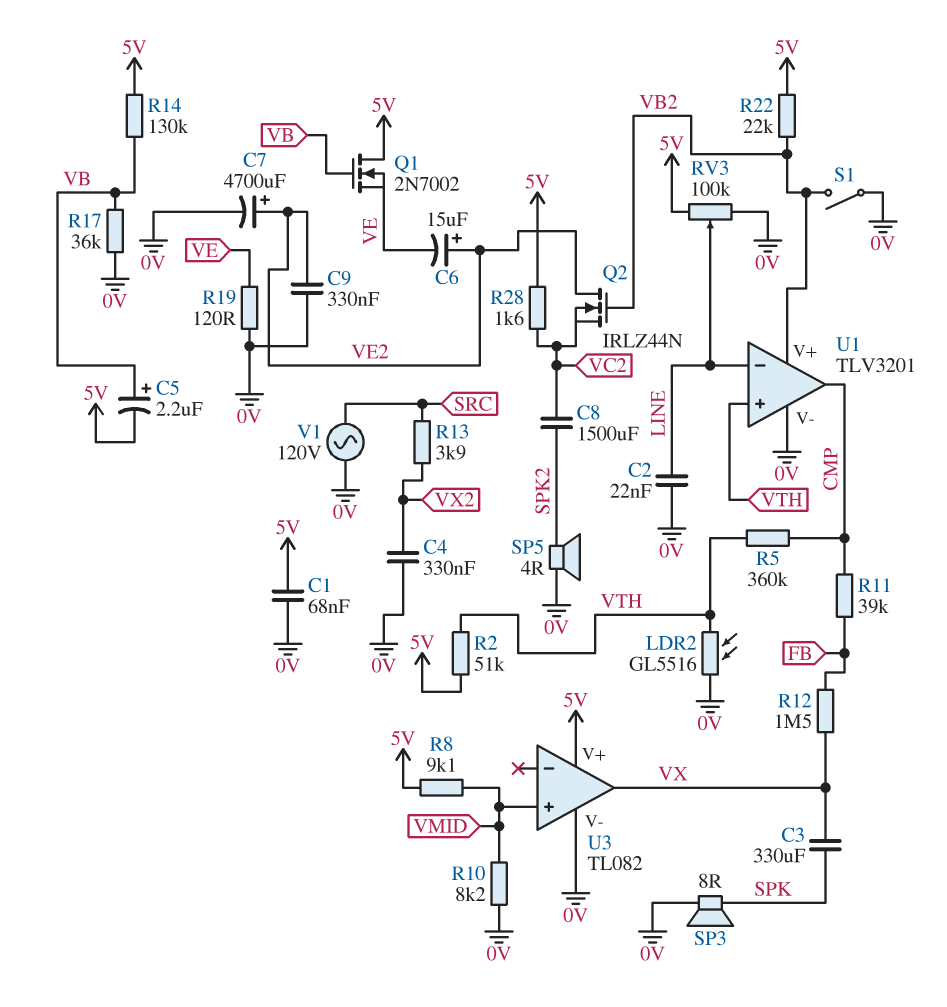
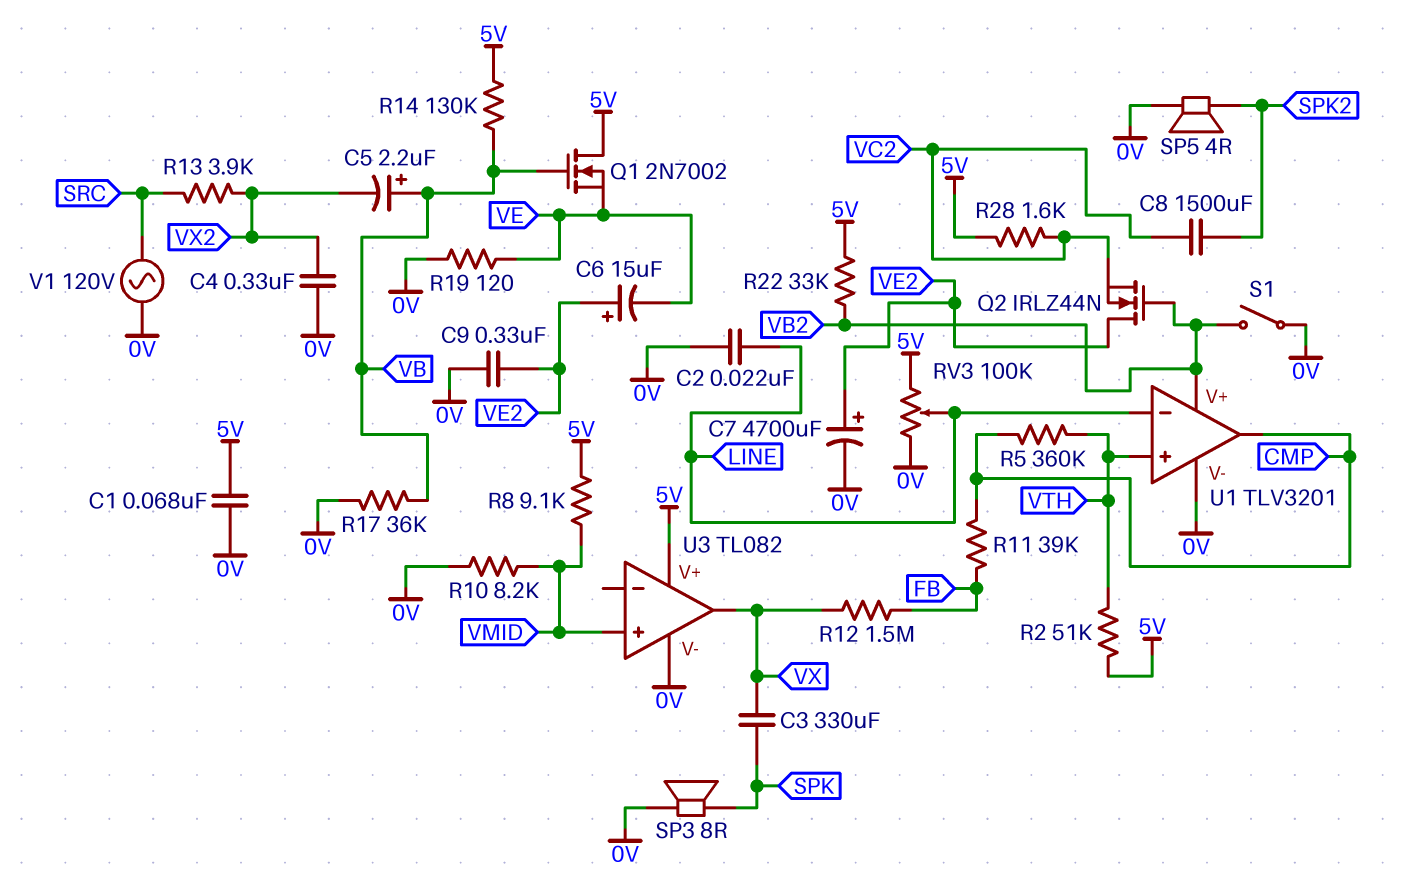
C5: 2.2uF (plus VB, minus 5V) -> 2.2uF (plus VB, minus VX2)
LDR2: GL5516 (0V, VTH) -> none
R22: 22k (5V, VB2) -> 33k (5V, VB2)

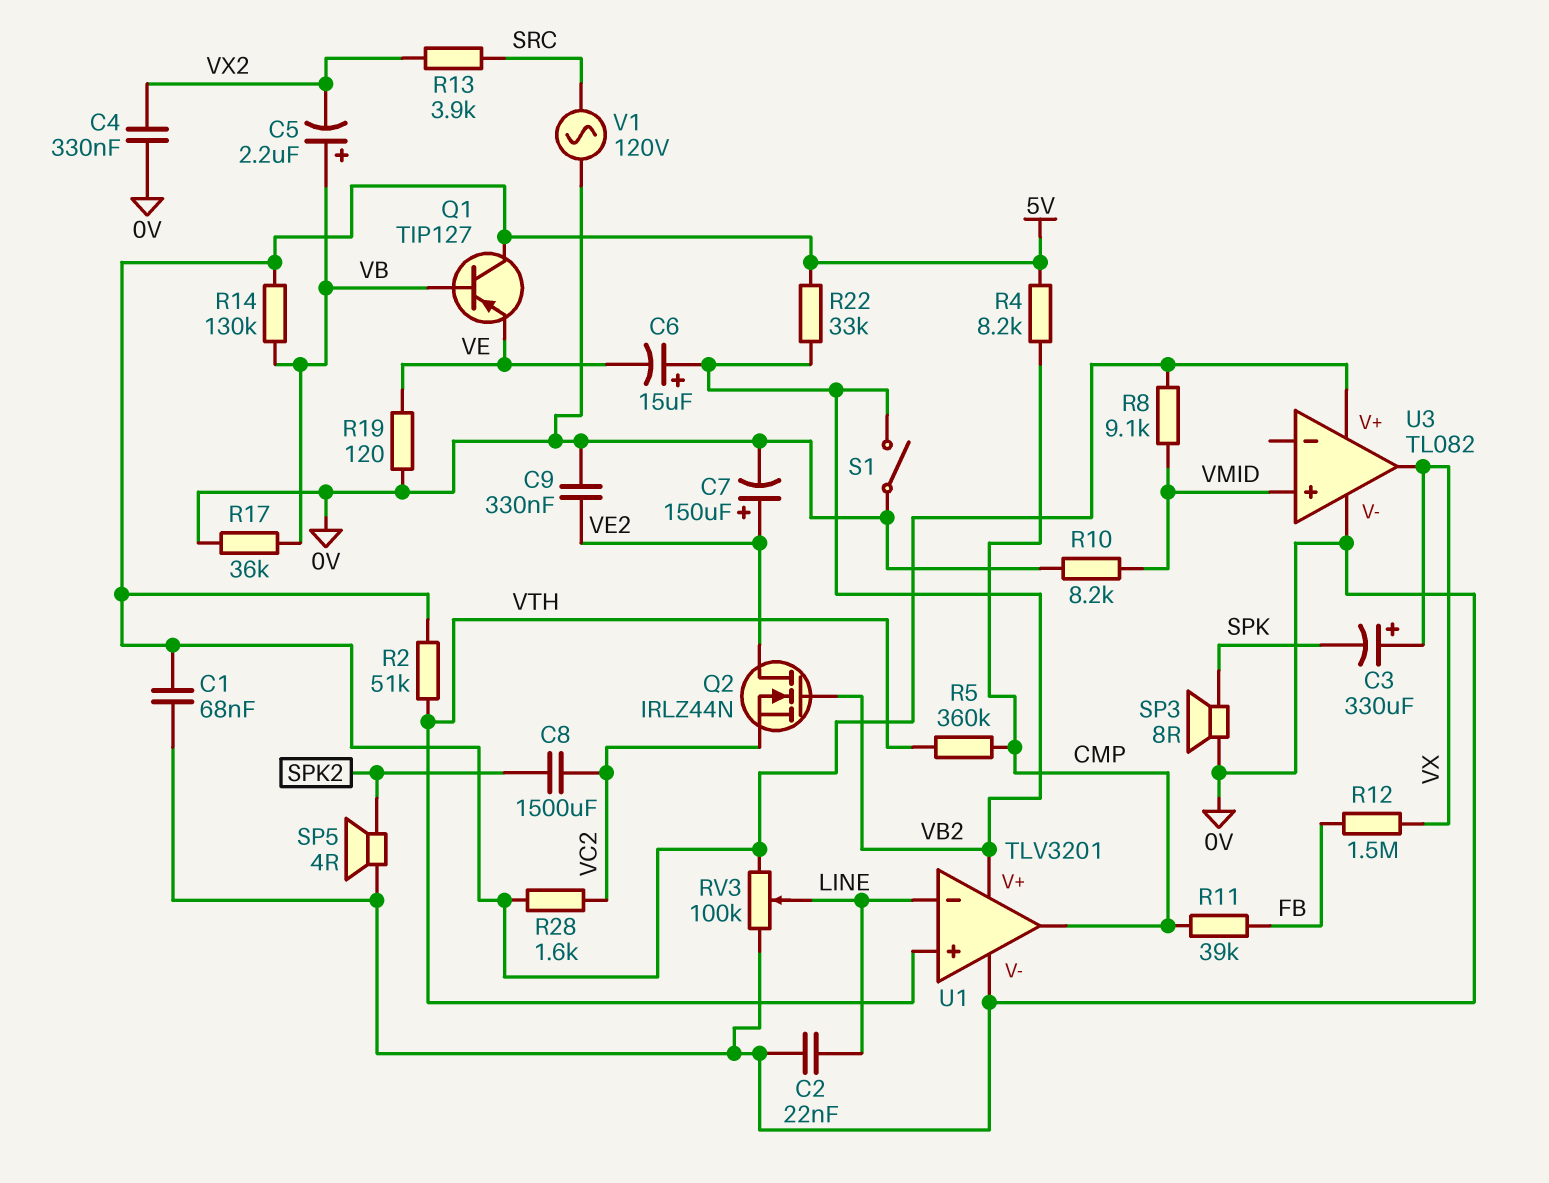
C3: 330uF (SPK, VX) -> 330uF (plus VX, minus SPK)
C6: 15uF (plus VE2, minus VE) -> 15uF (plus VB2, minus VE)
C7: 4700uF (plus VE2, minus 0V) -> 150uF (plus VE2, minus 0V)
Q1: NMOS 2N7002 (G VB, D 5V, S VE) -> PNP TIP127 (B VB, C 5V, E VE)
R4: none -> 8.2k (5V, CMP)

